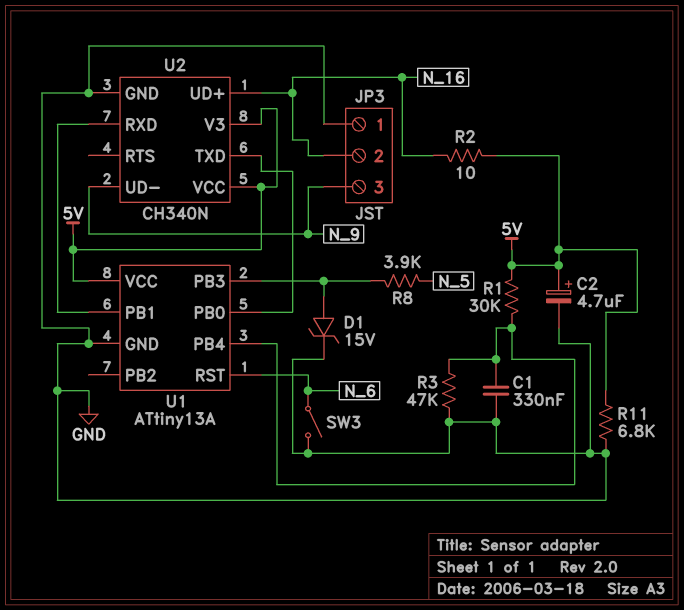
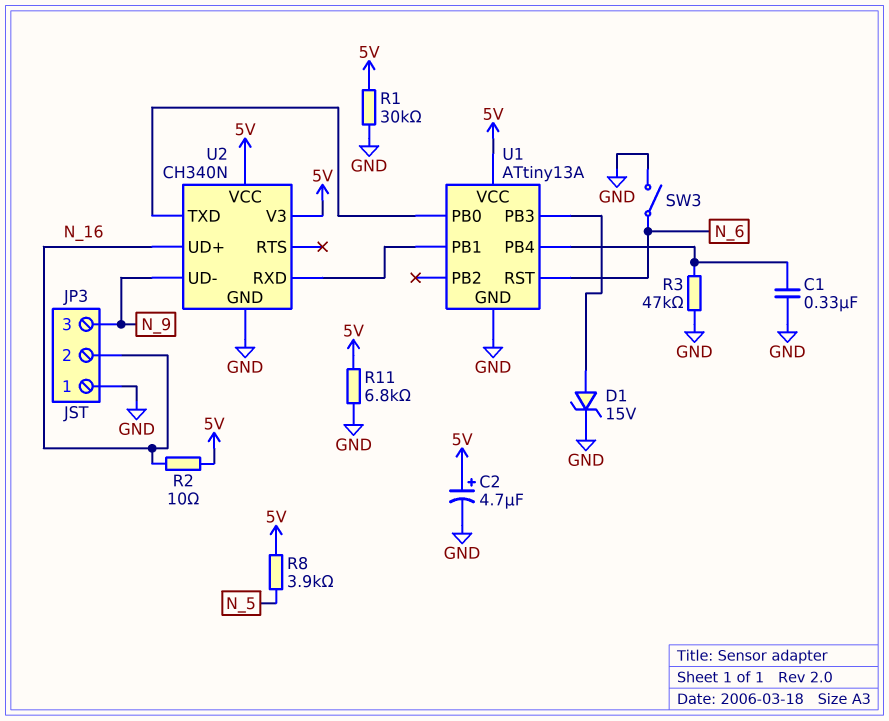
R1: 30k (5V, U1/PB4) -> 30k (5V, GND)
R8: 3.9k (N_5, U1/PB3) -> 3.9k (5V, N_5)

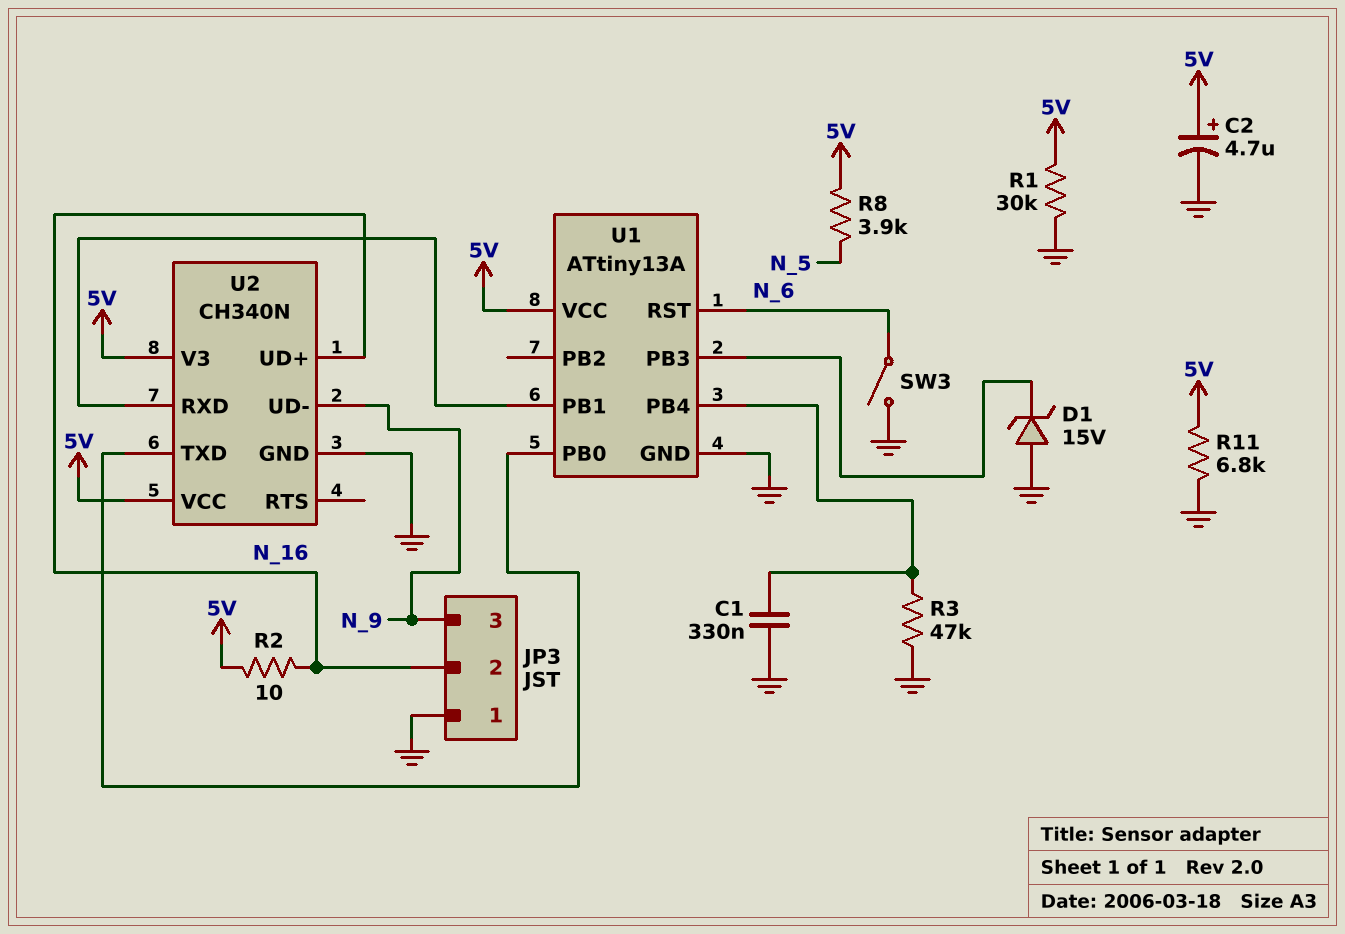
D1: zener 15V (A U1/PB3, K GND) -> zener 15V (A GND, K U1/PB3)

